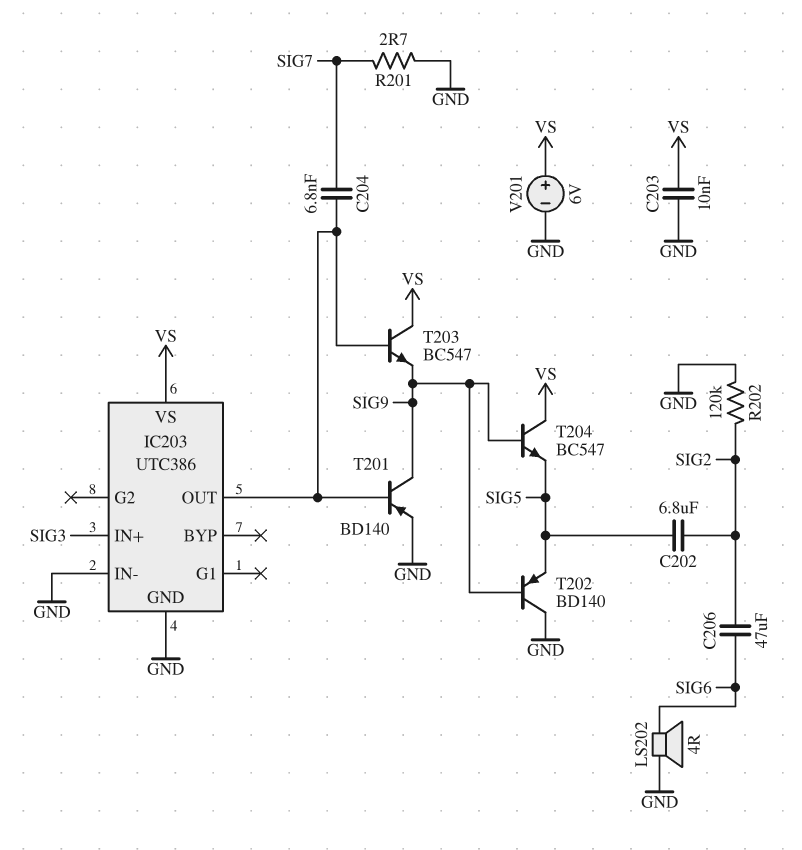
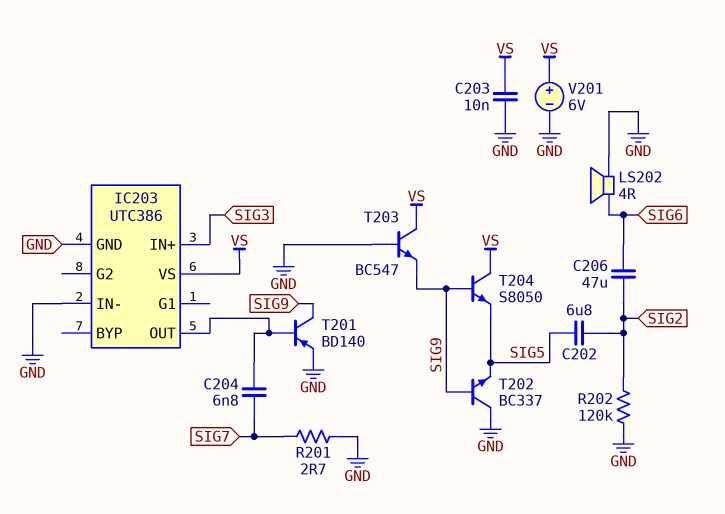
T202: PNP BD140 (B SIG9, C GND, E SIG5) -> NPN BC337 (B SIG9, C GND, E SIG5)
T203: NPN BC547 (B IC203/OUT, C VS, E SIG9) -> NPN BC547 (B GND, C VS, E SIG9)
T204: NPN BC547 (B SIG9, C VS, E SIG5) -> NPN S8050 (B SIG9, C VS, E SIG5)

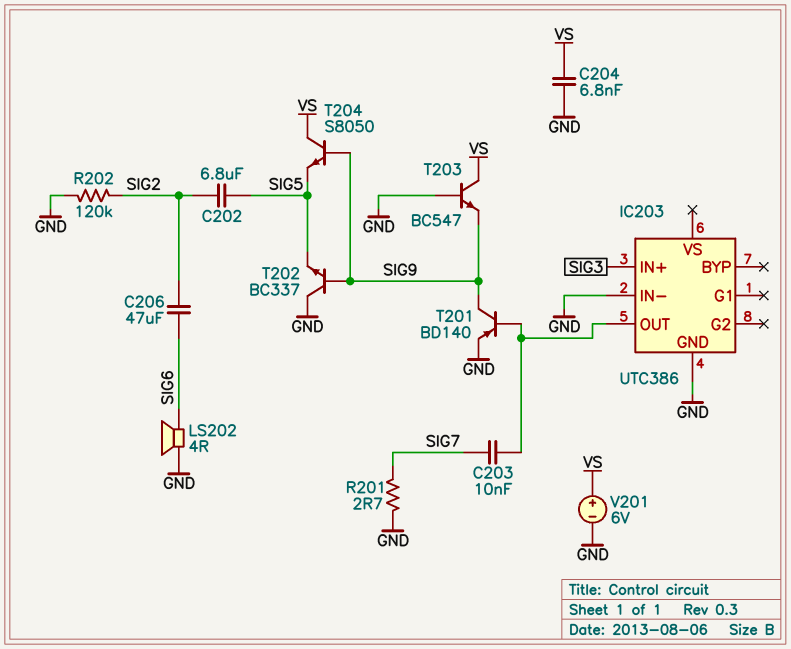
C203: 10nF (GND, VS) -> 10nF (IC203/OUT, SIG7)
C204: 6.8nF (IC203/OUT, SIG7) -> 6.8nF (GND, VS)
IC203 pin VS: VS -> none

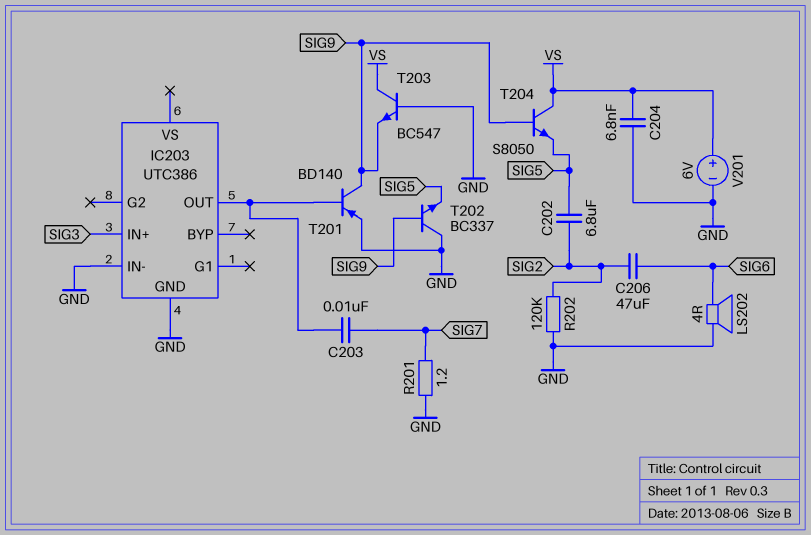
R201: 2.7 (GND, SIG7) -> 1.2 (GND, SIG7)

